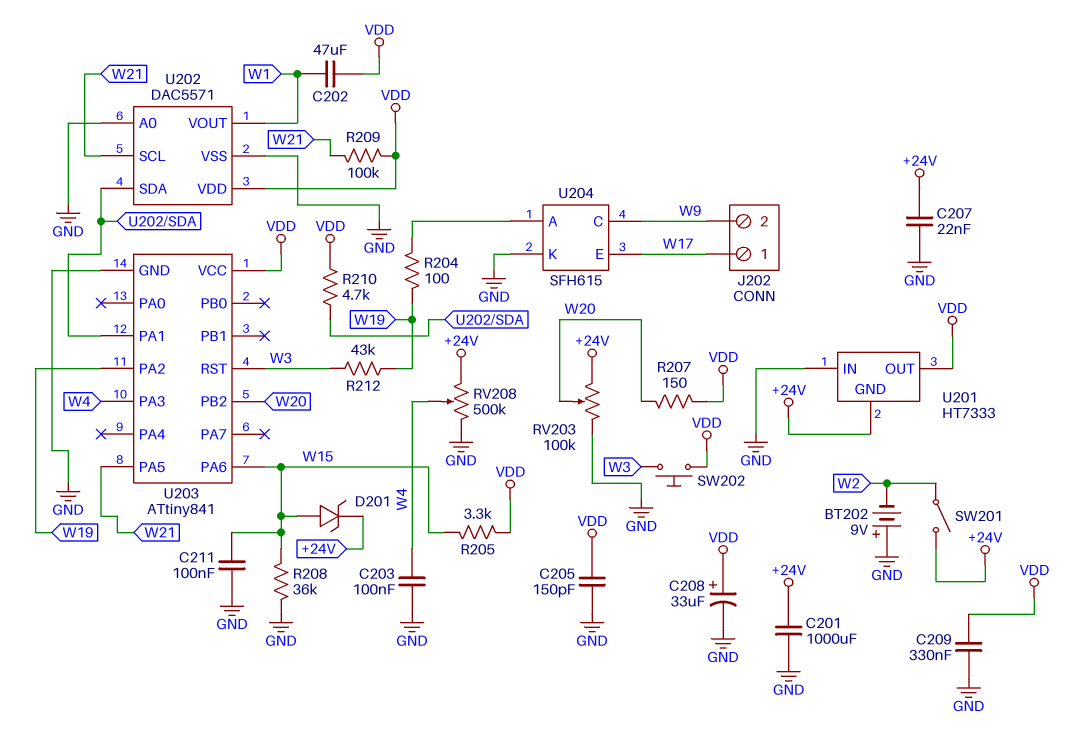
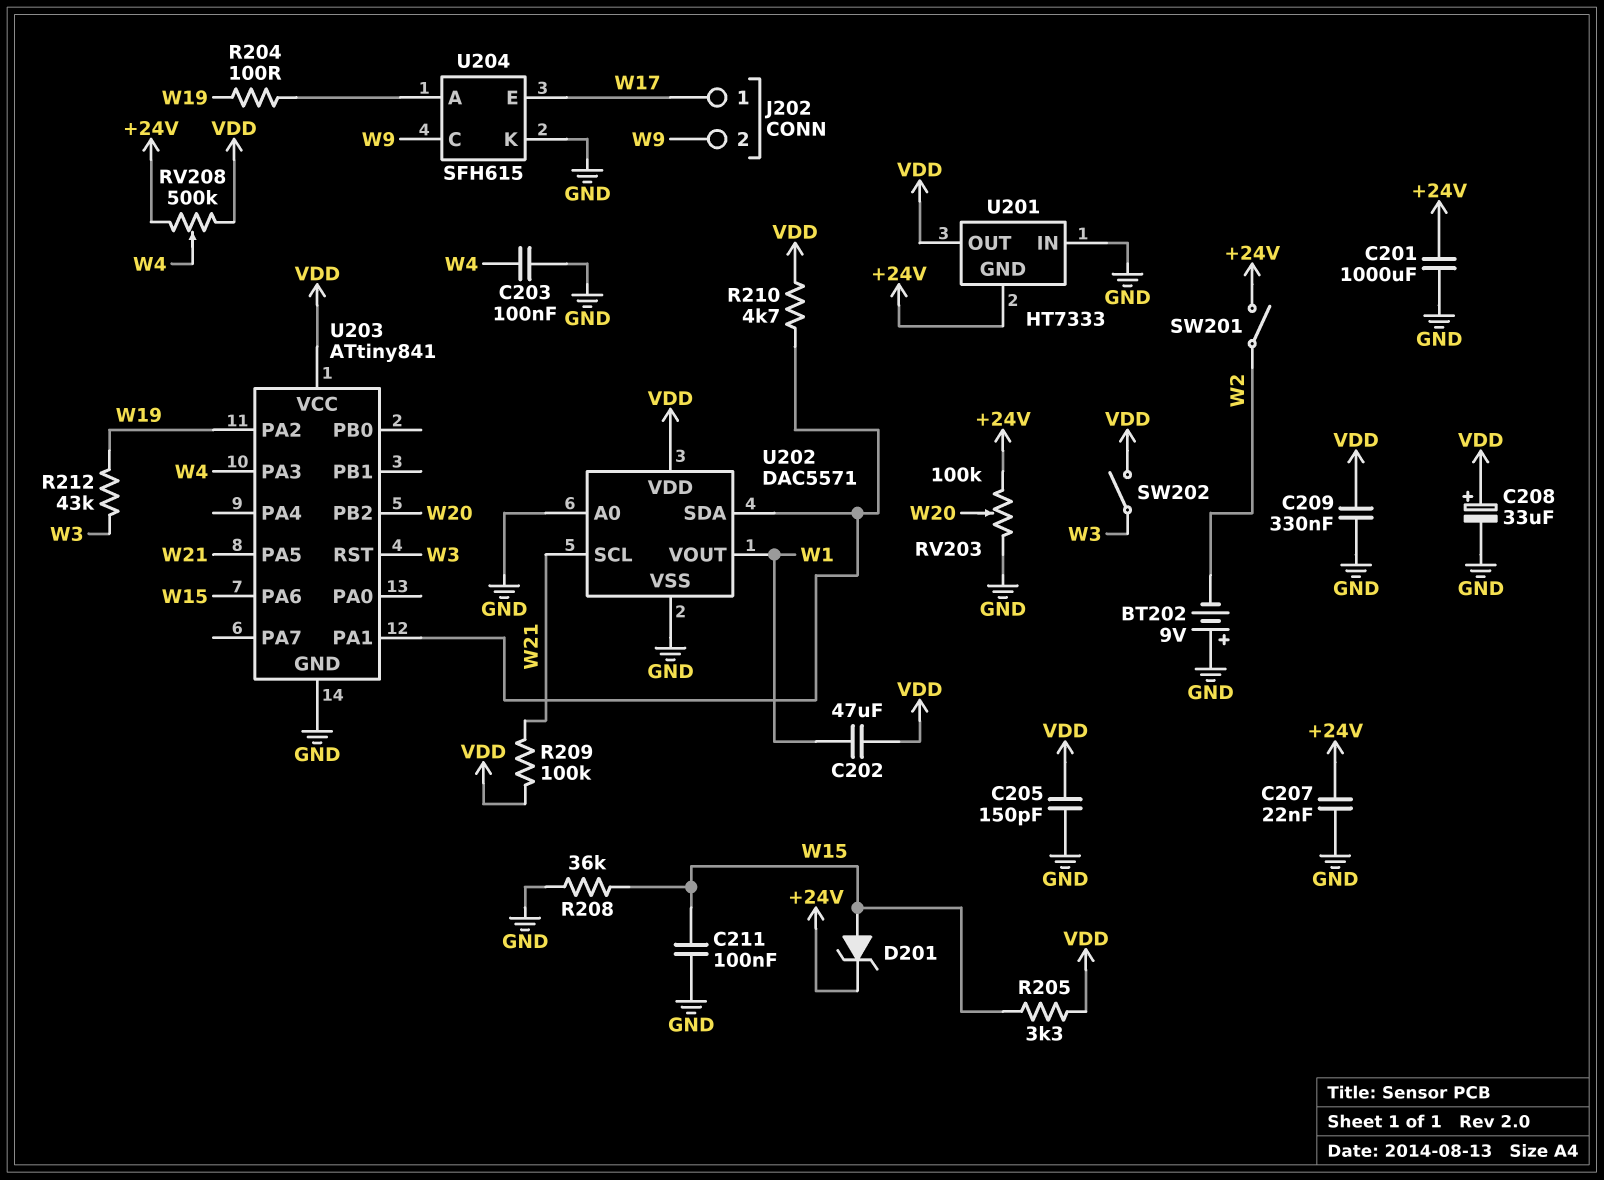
R207: 150 (VDD, W20) -> none
RV208: 500k (+24V, GND, wiper W4) -> 500k (+24V, VDD, wiper W4)
SW202: button (VDD, W3) -> switch (VDD, W3)

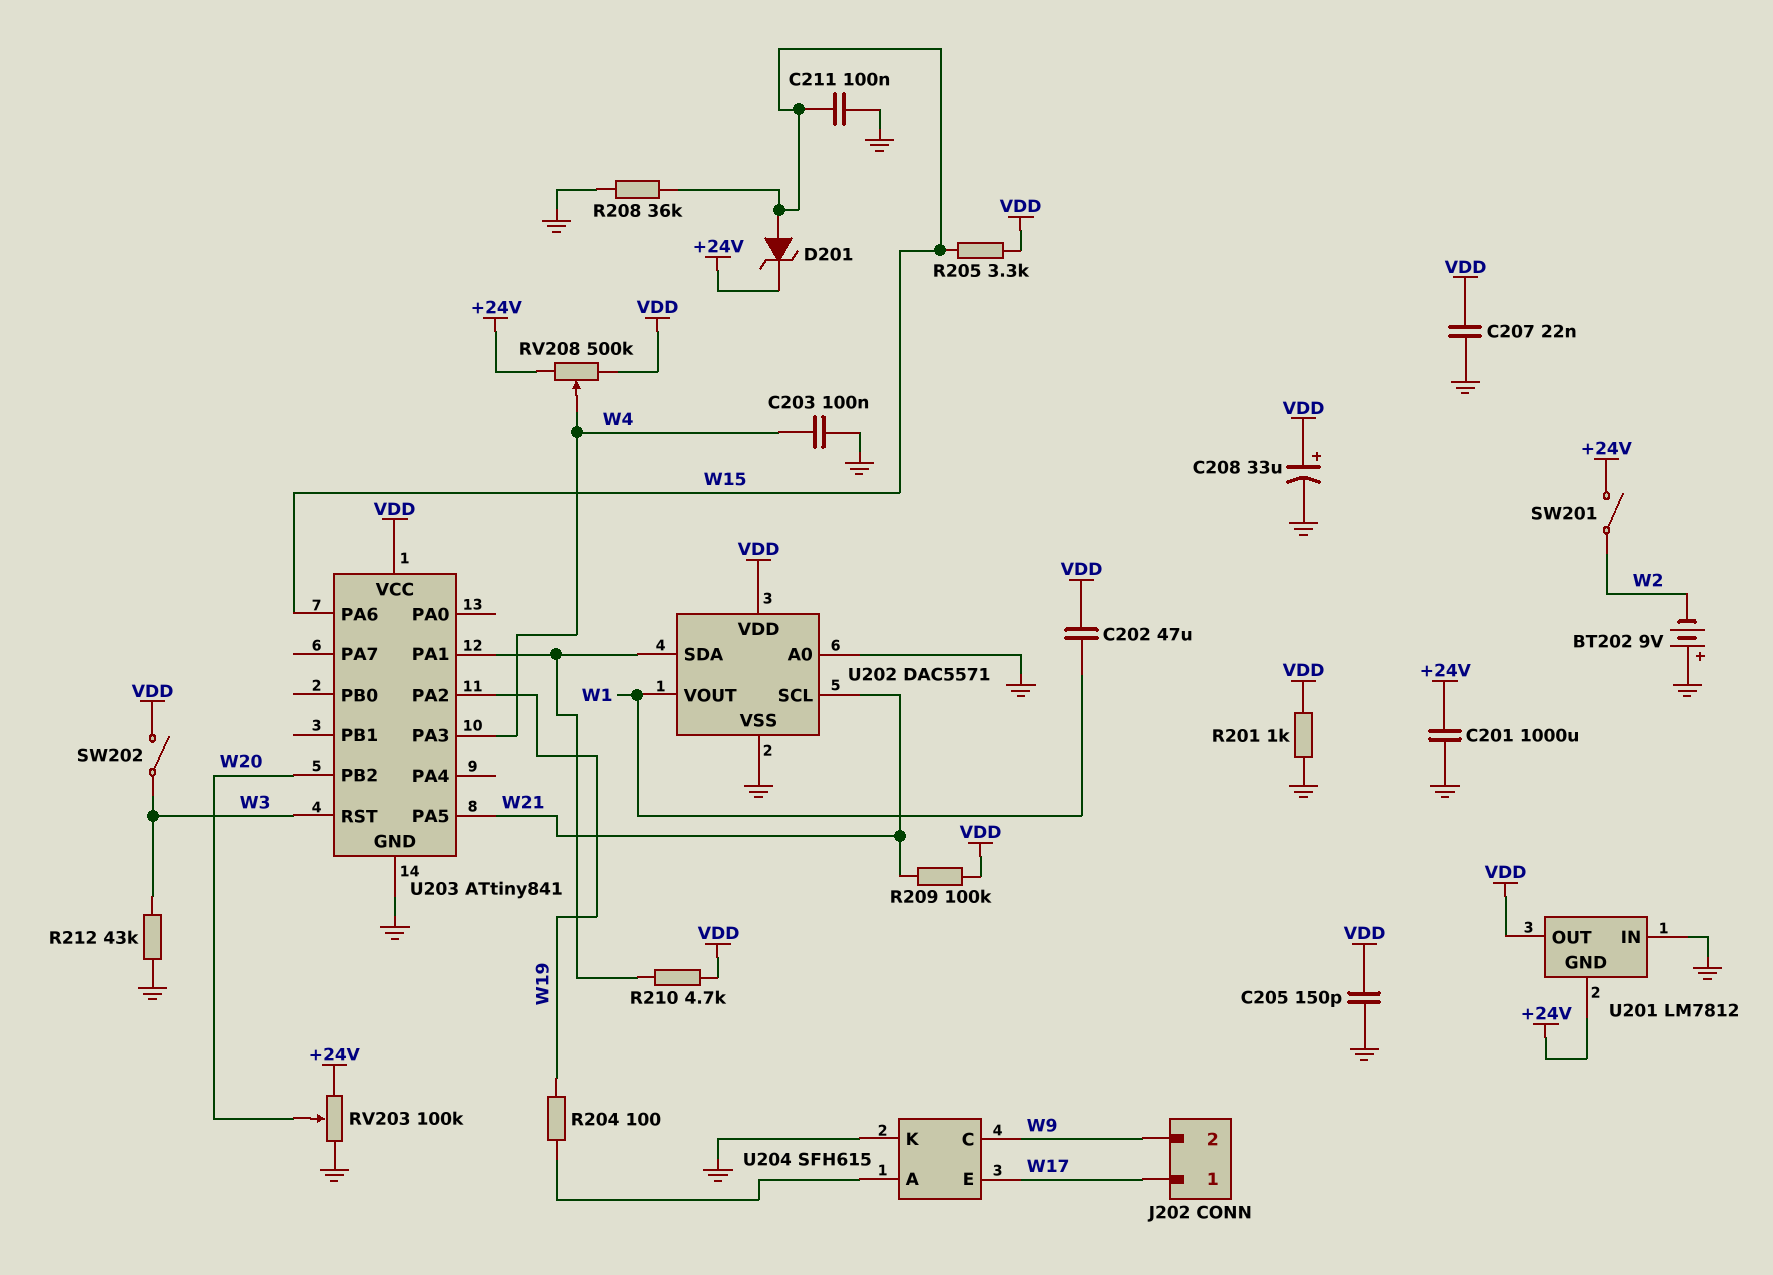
C207: 22nF (+24V, GND) -> 22nF (GND, VDD)
C209: 330nF (GND, VDD) -> none
R201: none -> 1k (GND, VDD)
R212: 43k (W3, W19) -> 43k (GND, W3)
U201: HT7333 -> LM7812

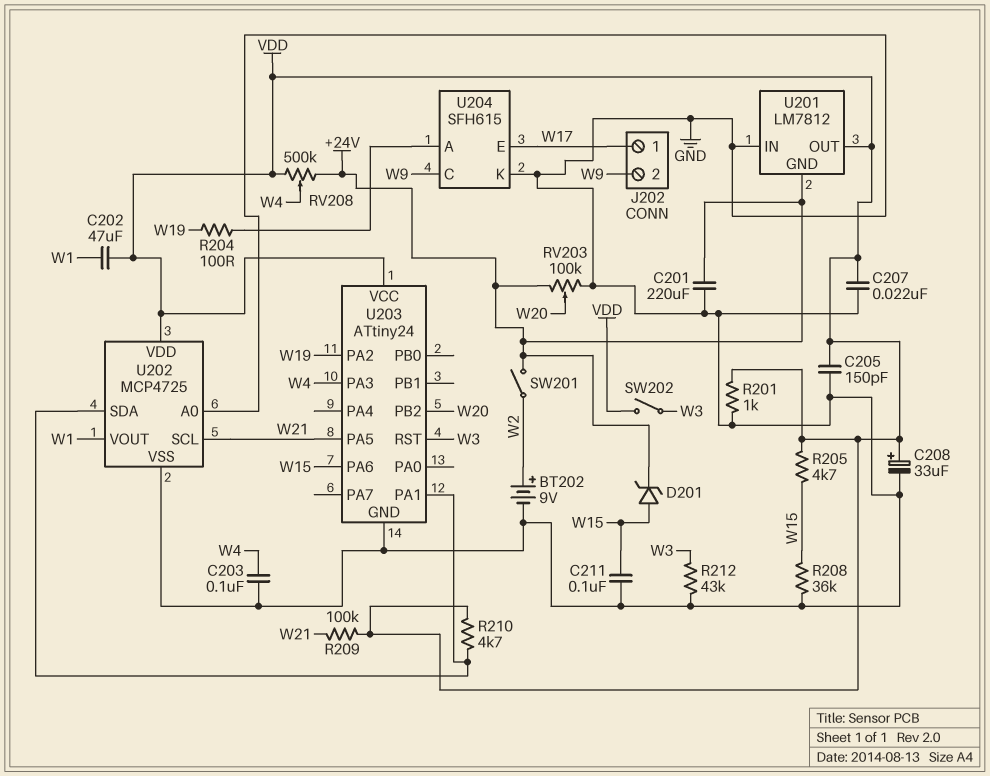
BT202: 9V (plus GND, minus W2) -> 9V (plus W2, minus GND)
C201: 1000uF (+24V, GND) -> 220uF (+24V, GND)
R205: 3.3k (VDD, W15) -> 4.7k (VDD, W15)
U202: DAC5571 -> MCP4725
U203: ATtiny841 -> ATtiny24

